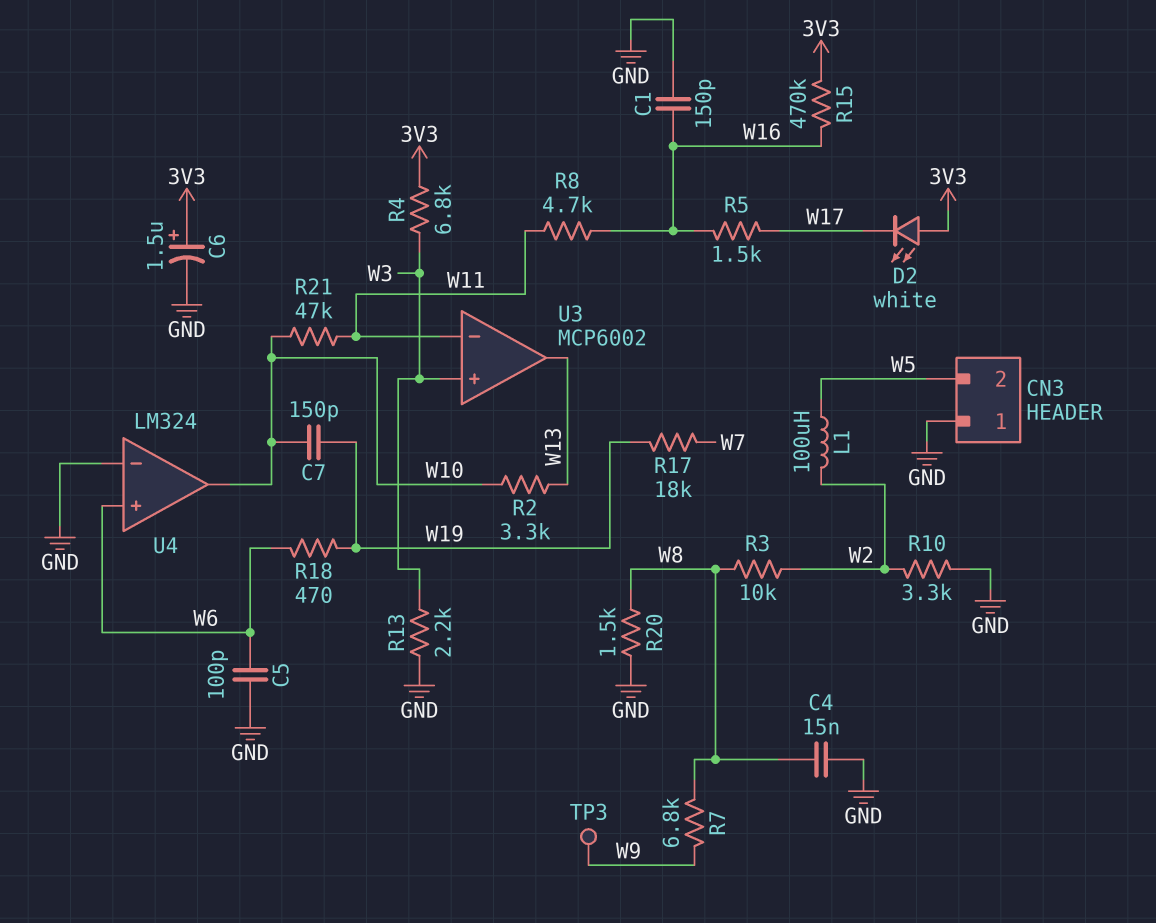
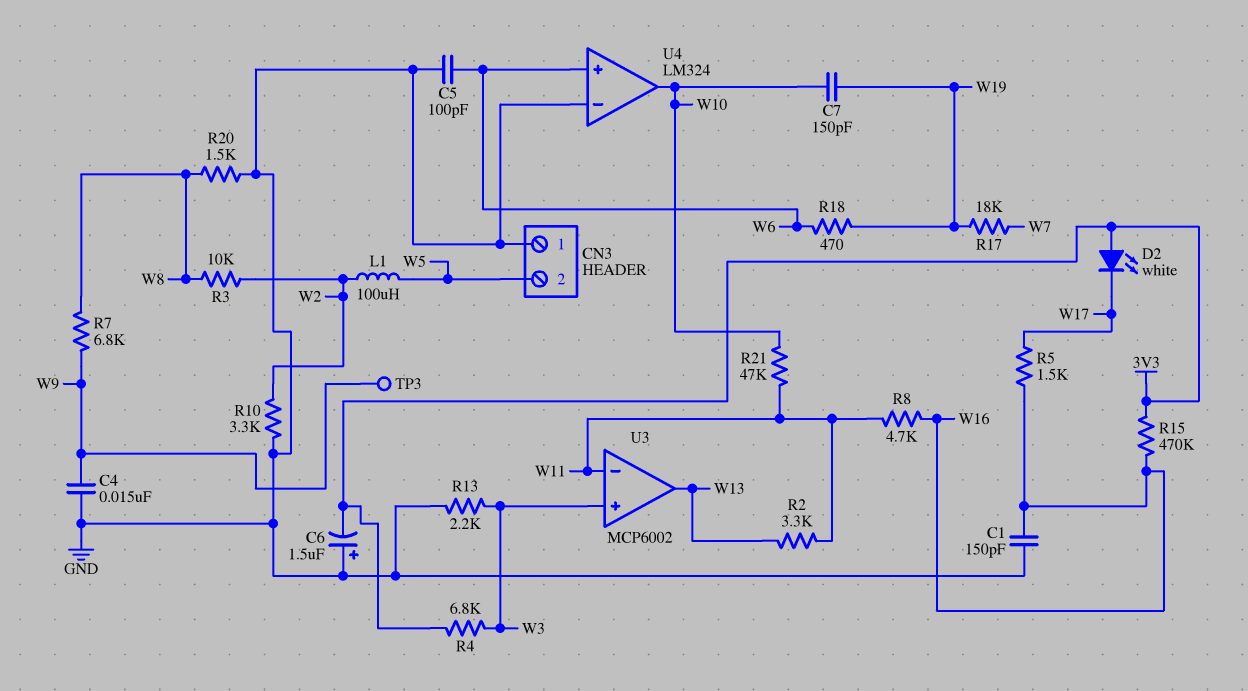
C4: 15nF (GND, W8) -> 15nF (GND, W9)
C6: 1.5uF (plus 3V3, minus GND) -> 1.5uF (plus GND, minus 3V3)
R2: 3.3k (W10, W13) -> 3.3k (W11, W13)

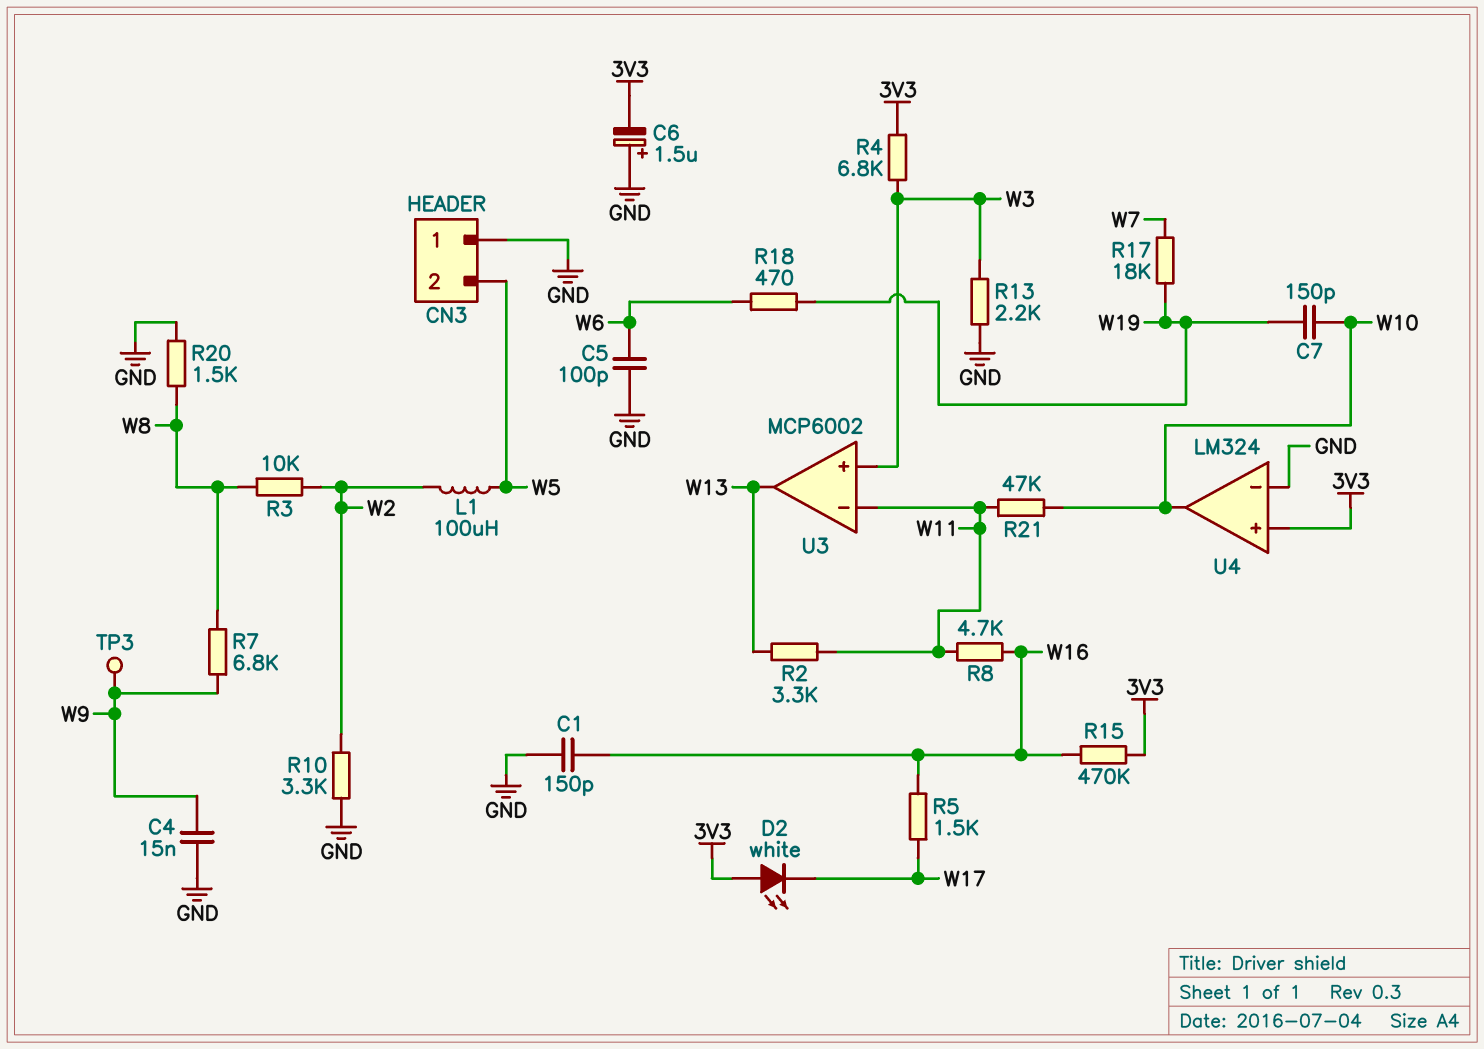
U4 pin in+: W6 -> 3V3

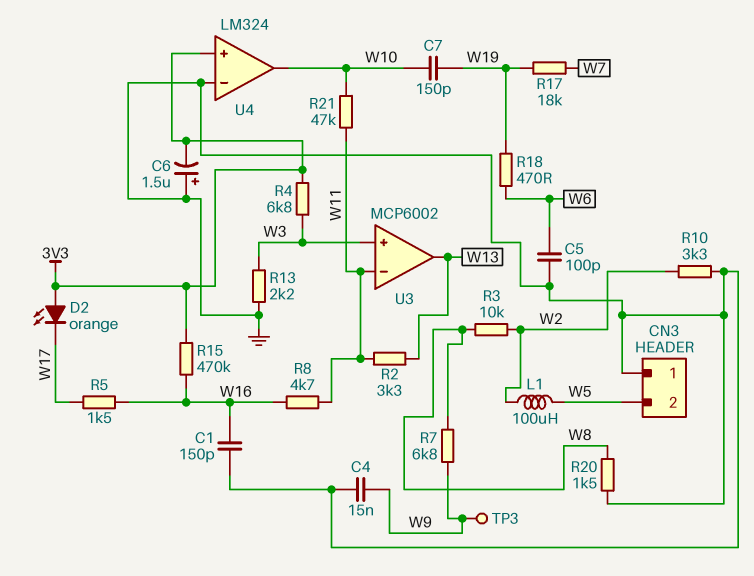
D2: LED white (A 3V3, K W17) -> LED orange (A 3V3, K W17)

